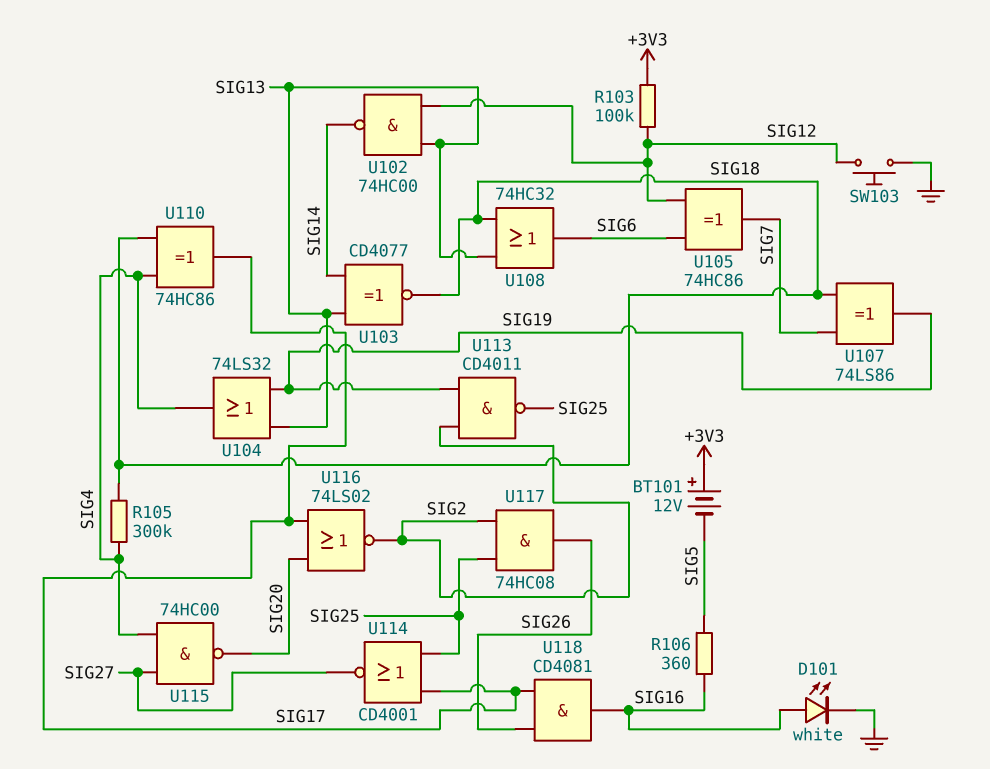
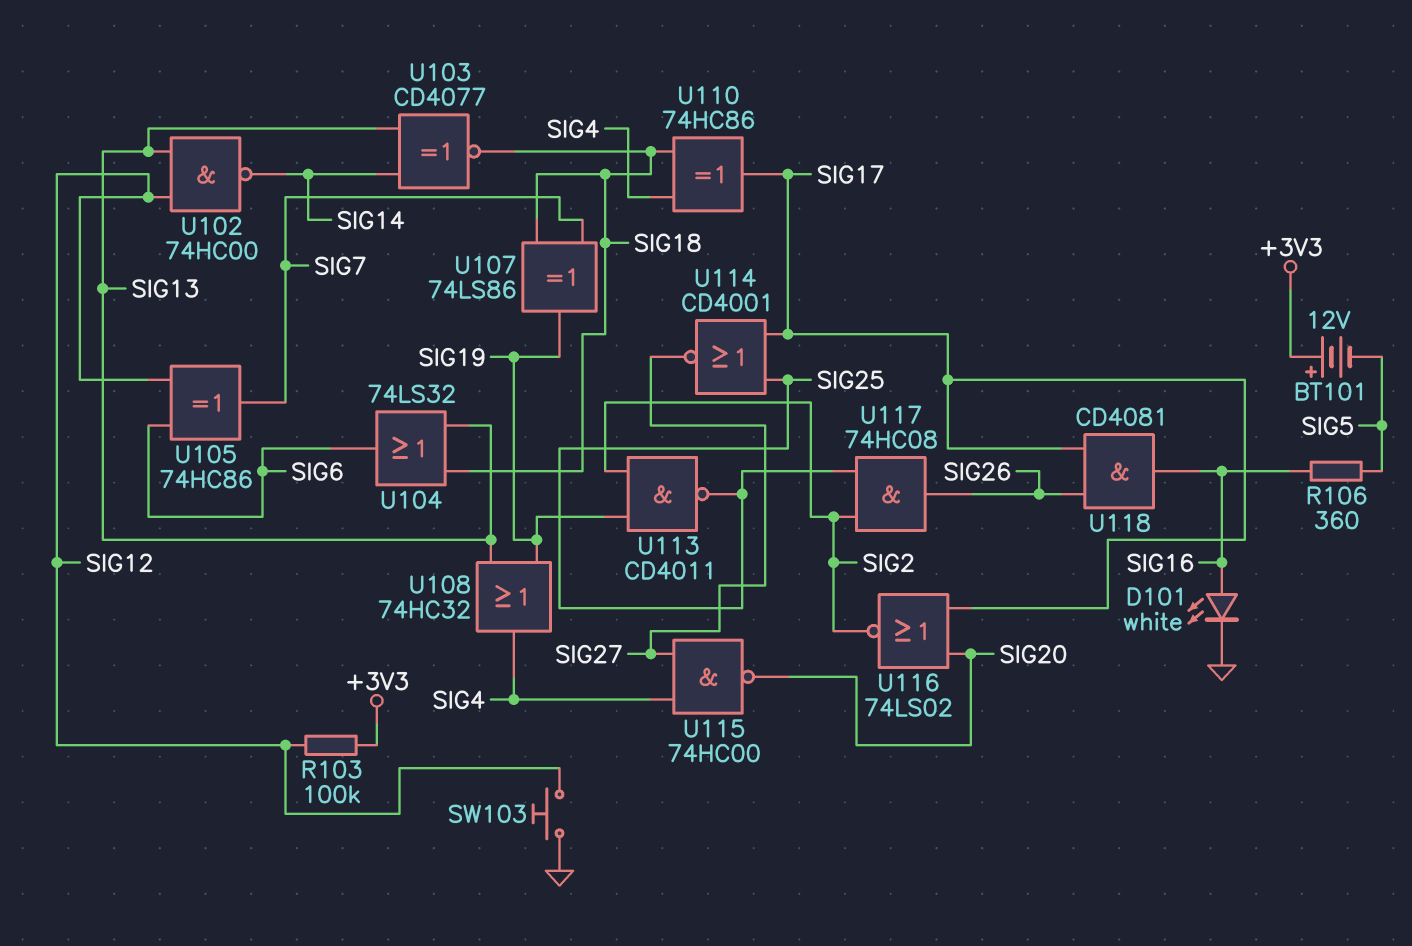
R105: 300k (SIG4, SIG18) -> none
U104: OR 74LS32 (in SIG13, in SIG19, out SIG4) -> OR 74LS32 (in SIG13, in SIG18, out SIG6)
U108: OR 74HC32 (in SIG13, in SIG18, out SIG6) -> OR 74HC32 (in SIG13, in SIG19, out SIG4)

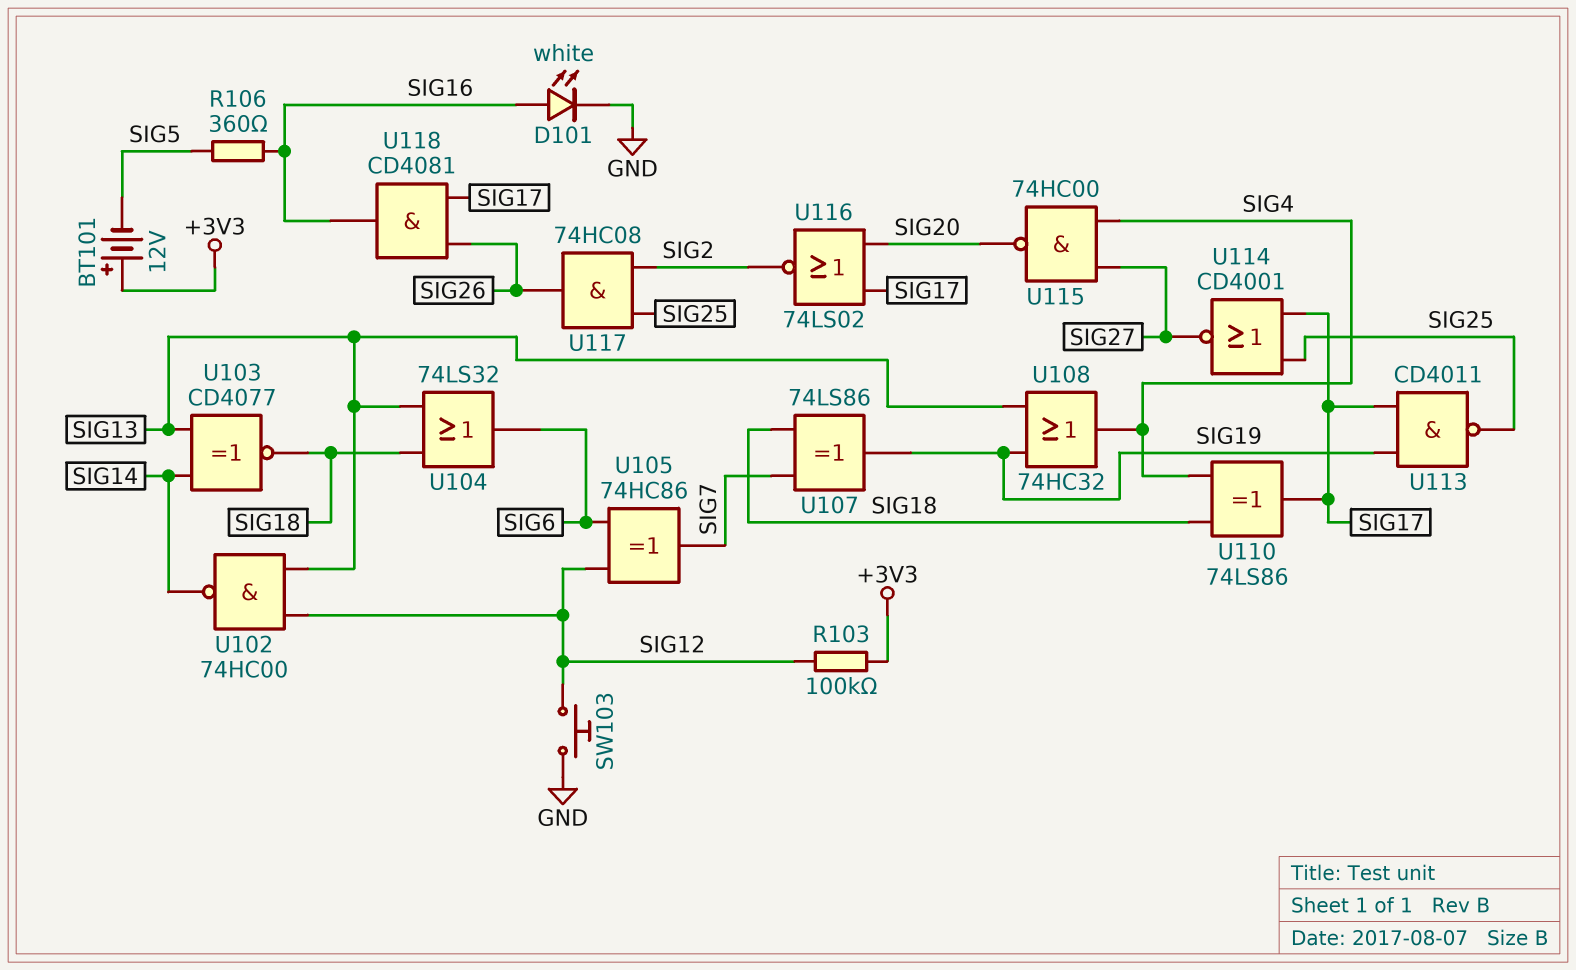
U110: XOR 74HC86 (in SIG4, in SIG18, out SIG17) -> XOR 74LS86 (in SIG4, in SIG18, out SIG17)
U113: NAND CD4011 (in SIG2, in SIG19, out SIG25) -> NAND CD4011 (in SIG17, in SIG19, out SIG25)

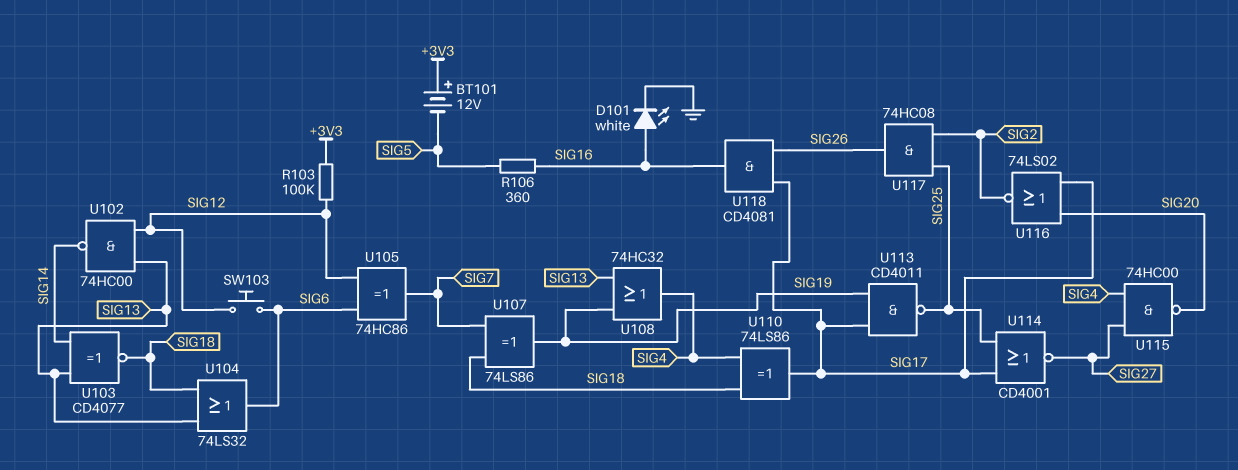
SW103: button (GND, SIG12) -> button (SIG6, SIG12)

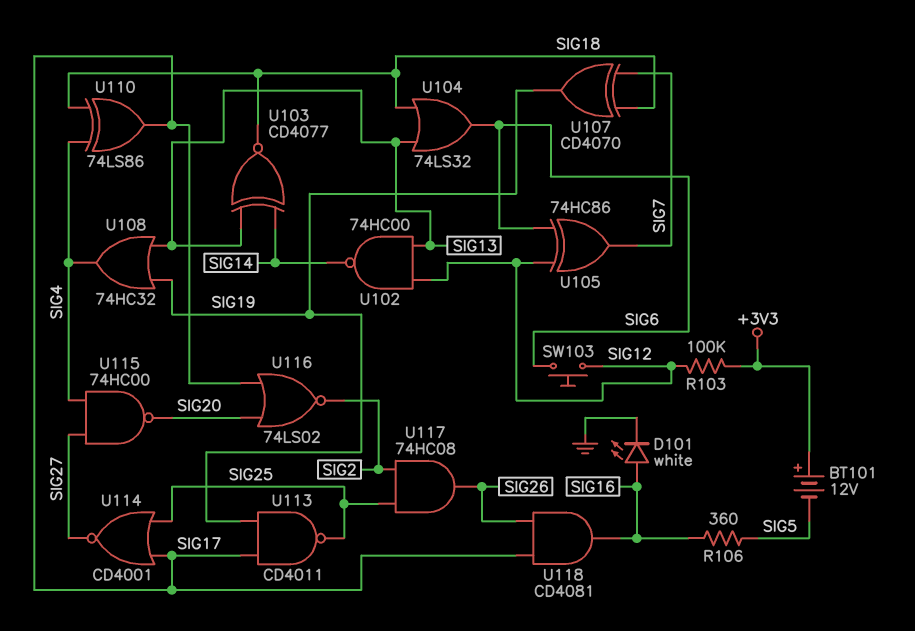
U107: XOR 74LS86 (in SIG7, in SIG18, out SIG19) -> XOR CD4070 (in SIG7, in SIG18, out SIG19)

